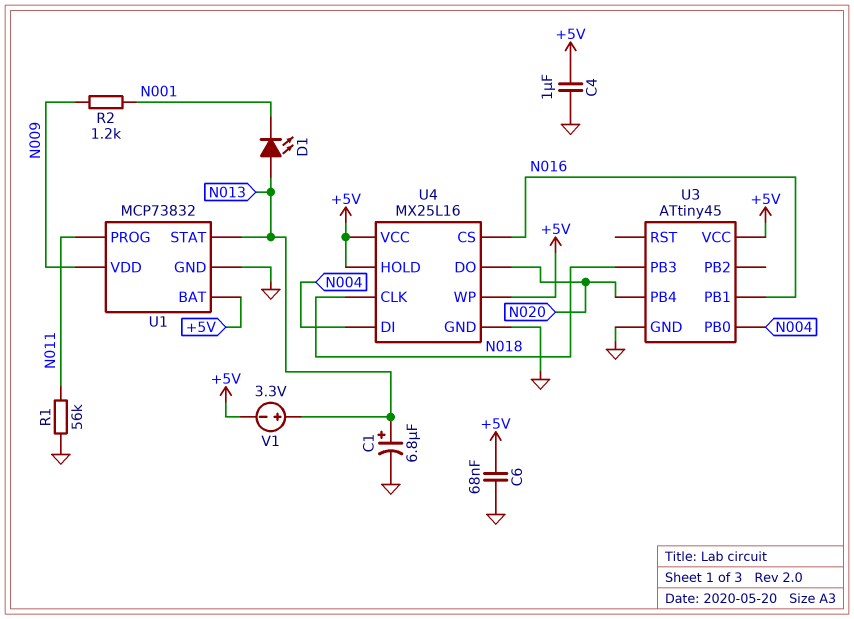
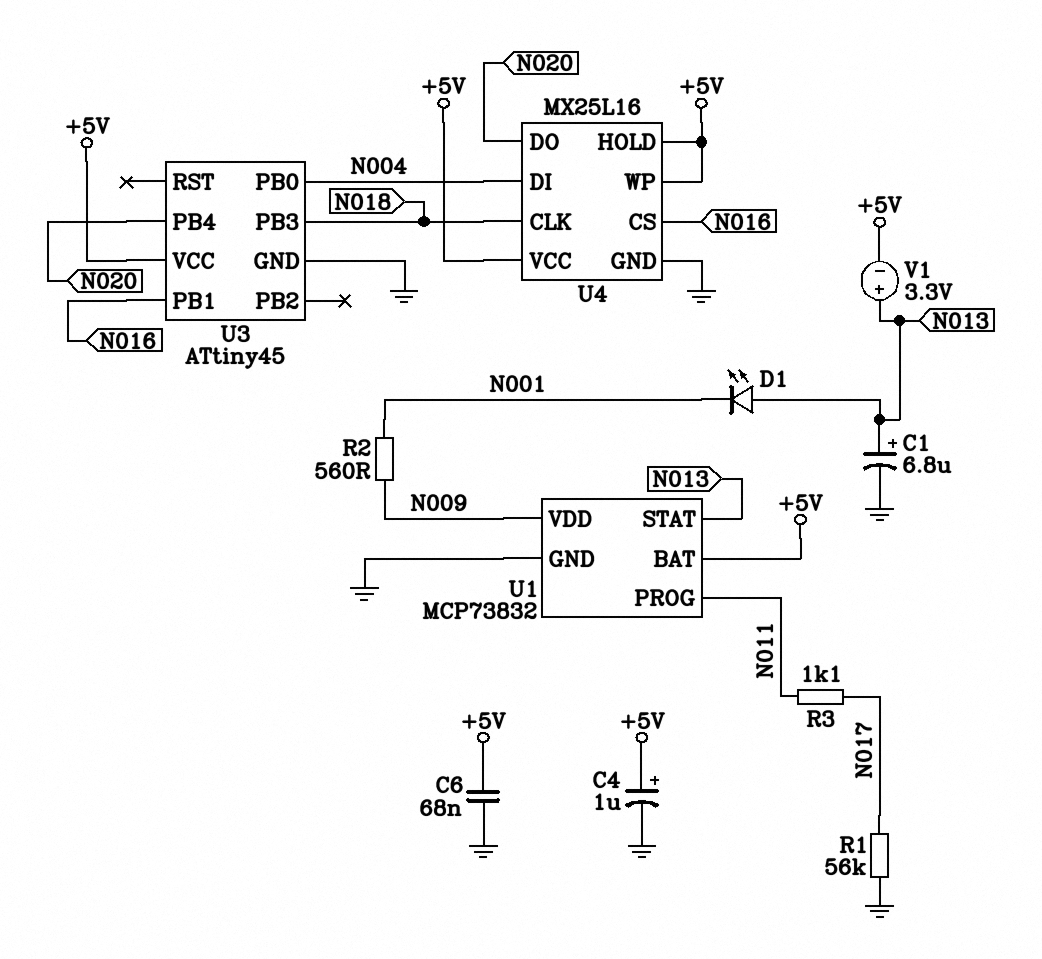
C4: 1uF (+5V, GND) -> 1uF (plus +5V, minus GND)
R1: 56k (GND, N011) -> 56k (GND, N017)
R2: 1.2k (N001, N009) -> 560 (N001, N009)
R3: none -> 1.1k (N011, N017)

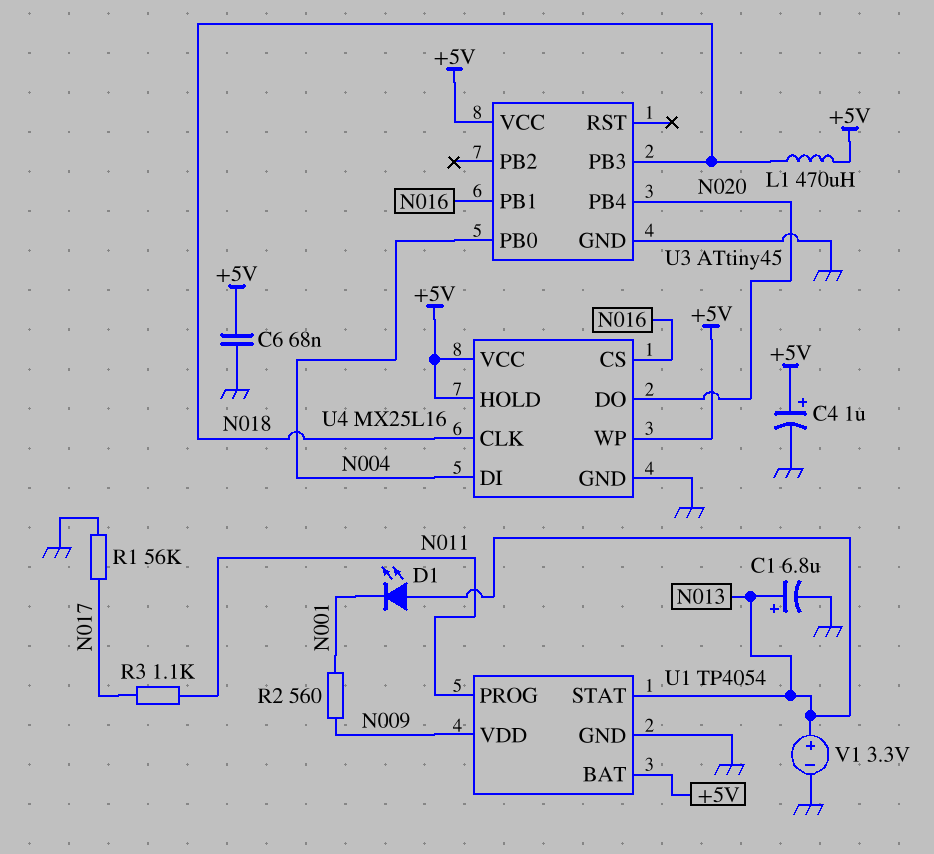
L1: none -> 470uH (+5V, N018)
U1: MCP73832 -> TP4054
V1: 3.3V (plus N013, minus +5V) -> 3.3V (plus N013, minus GND)

